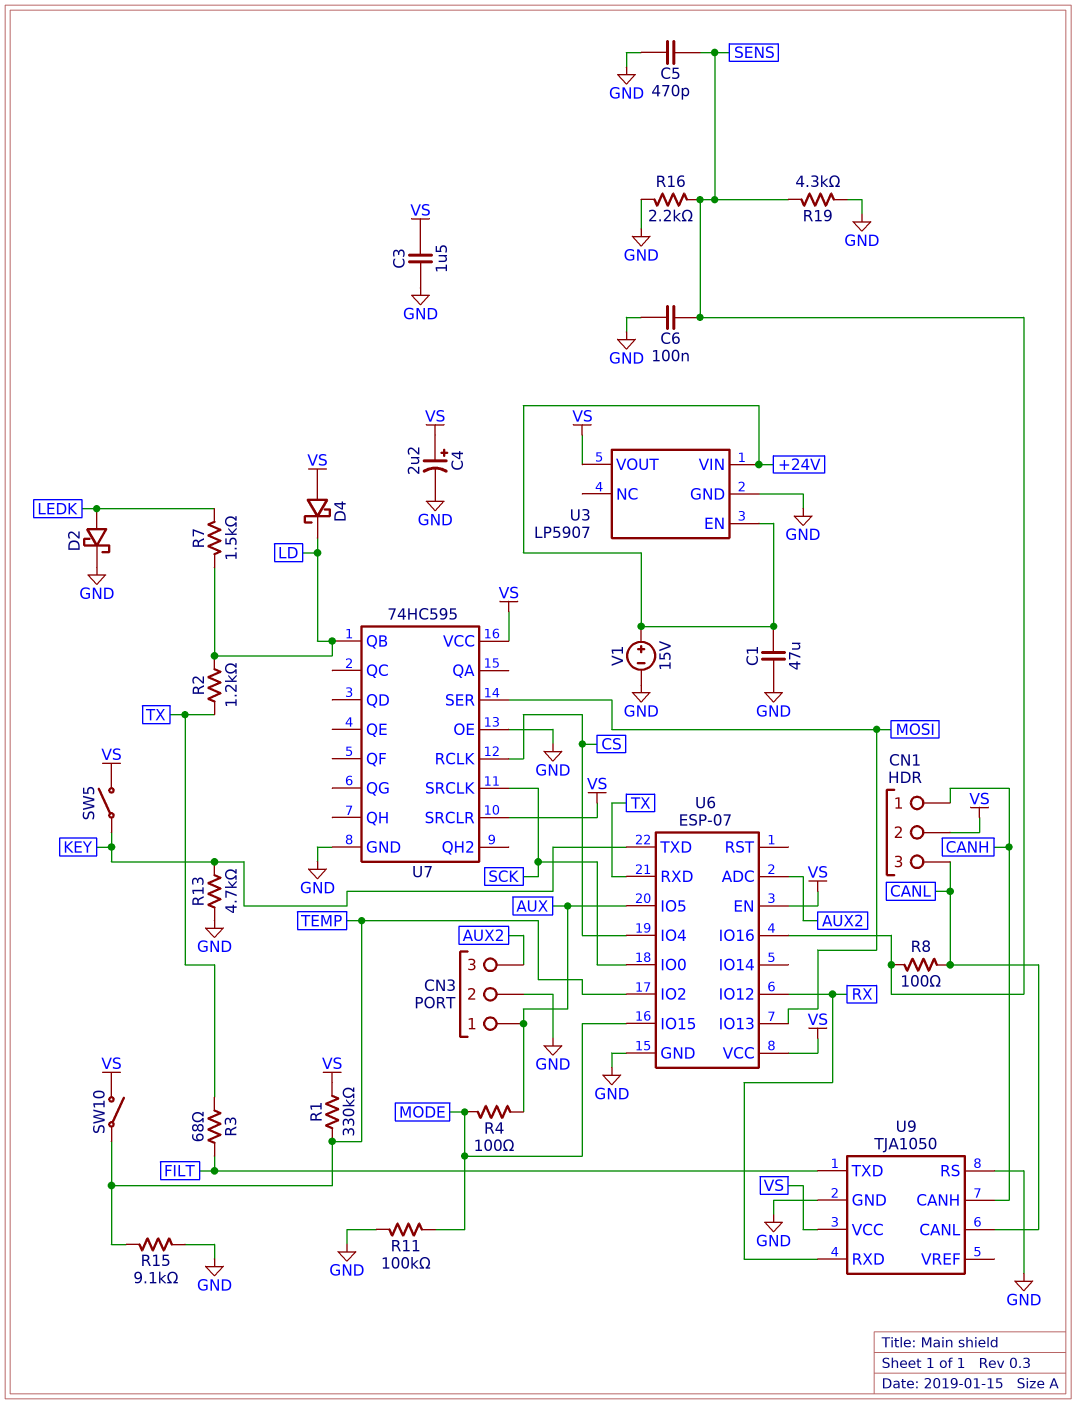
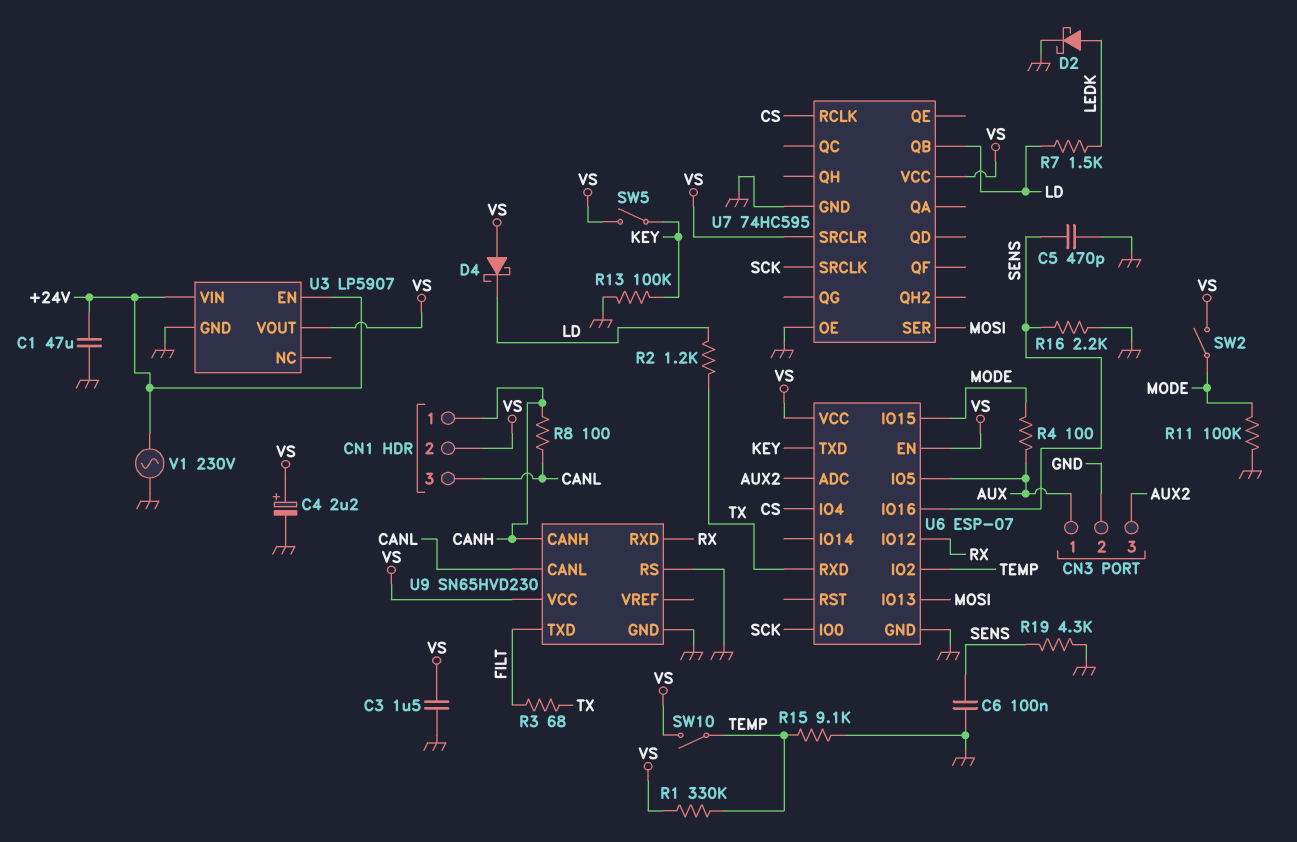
R8: 100 (CANL, SENS) -> 100 (CANH, CANL)
R13: 4.7k (GND, KEY) -> 100k (GND, KEY)
SW2: none -> switch (MODE, VS)
U9: TJA1050 -> SN65HVD230
V1: 15V (plus +24V, minus GND) -> AC 230V (+24V, GND)

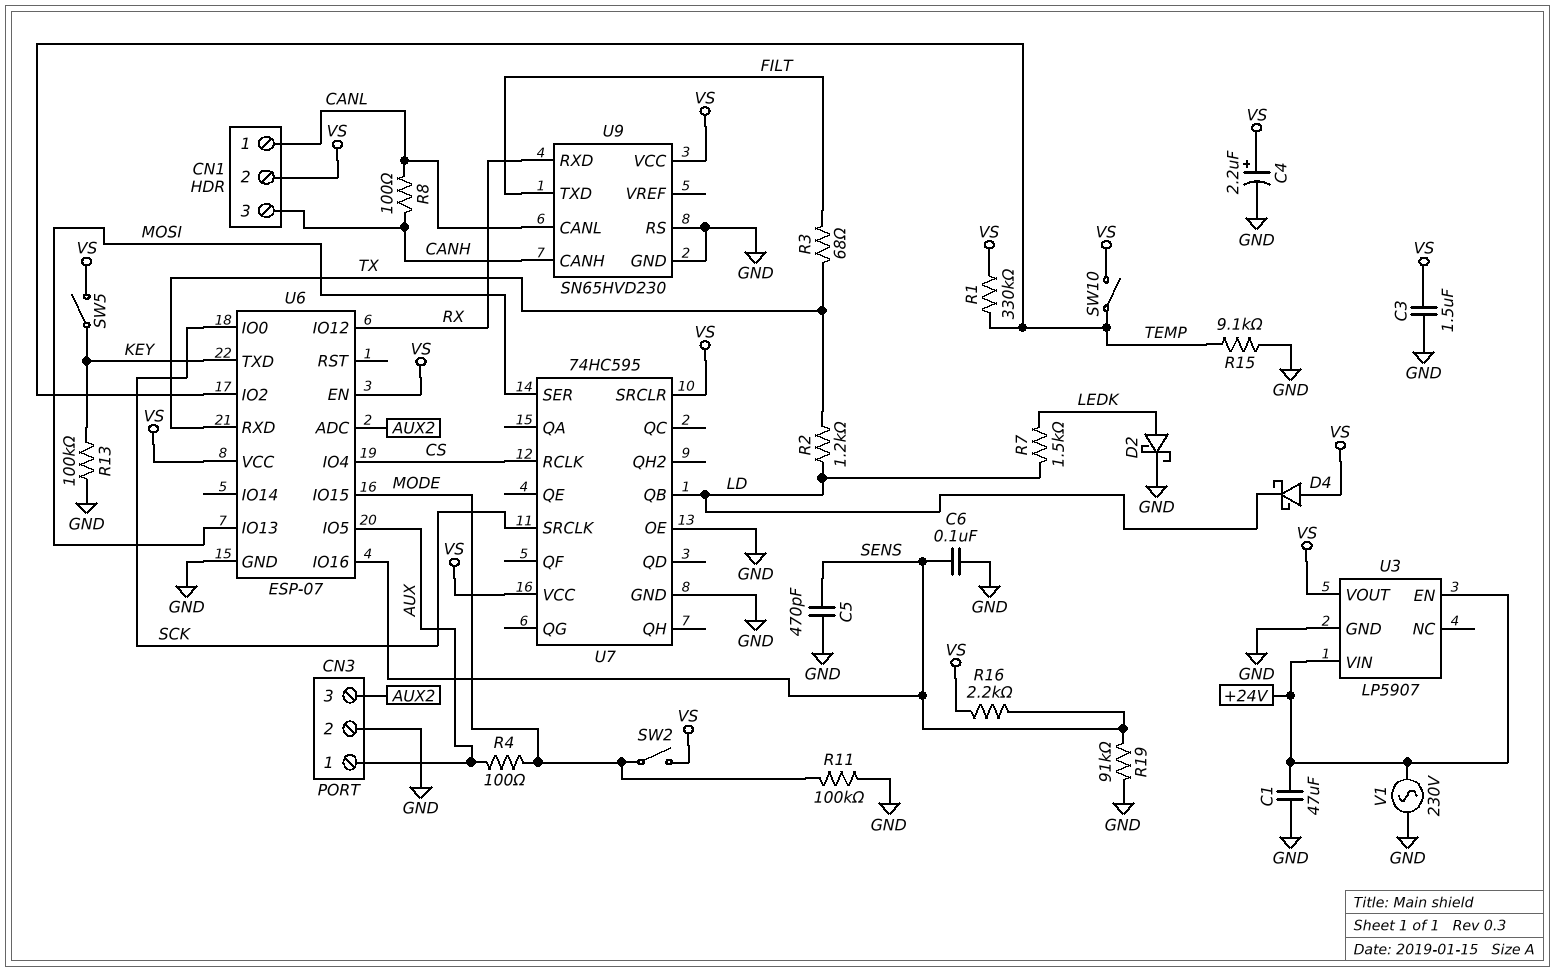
CN1 pin 1: CANH -> CANL
CN1 pin 3: CANL -> CANH
R16: 2.2k (GND, SENS) -> 2.2k (SENS, VS)
R19: 4.3k (GND, SENS) -> 91k (GND, SENS)

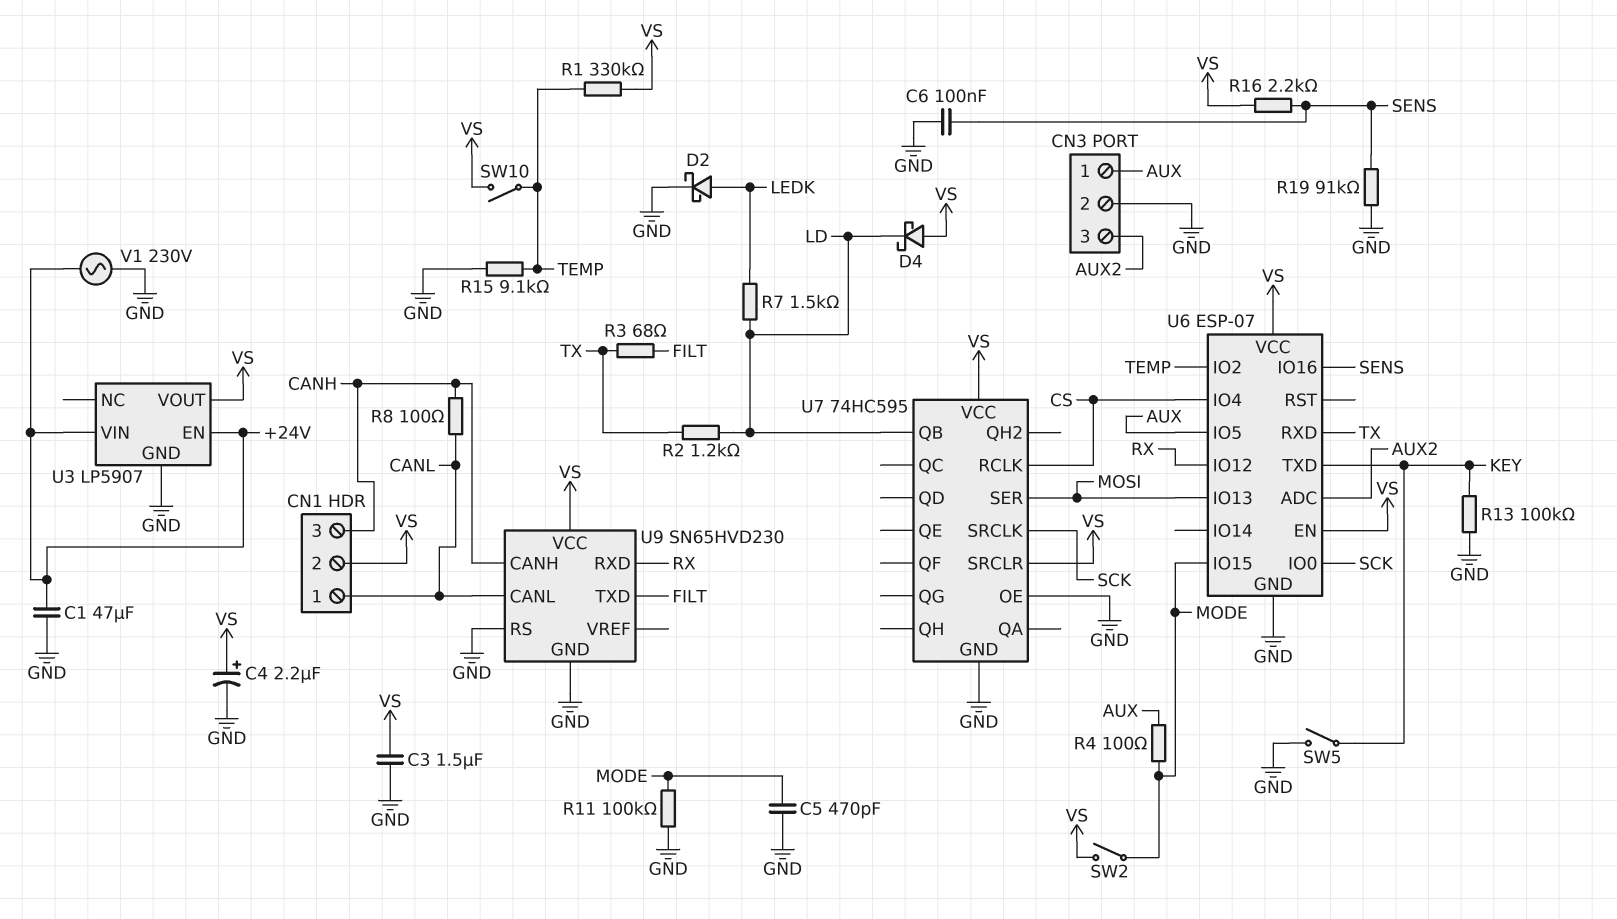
C5: 470pF (GND, SENS) -> 470pF (GND, MODE)
SW5: switch (KEY, VS) -> switch (GND, KEY)

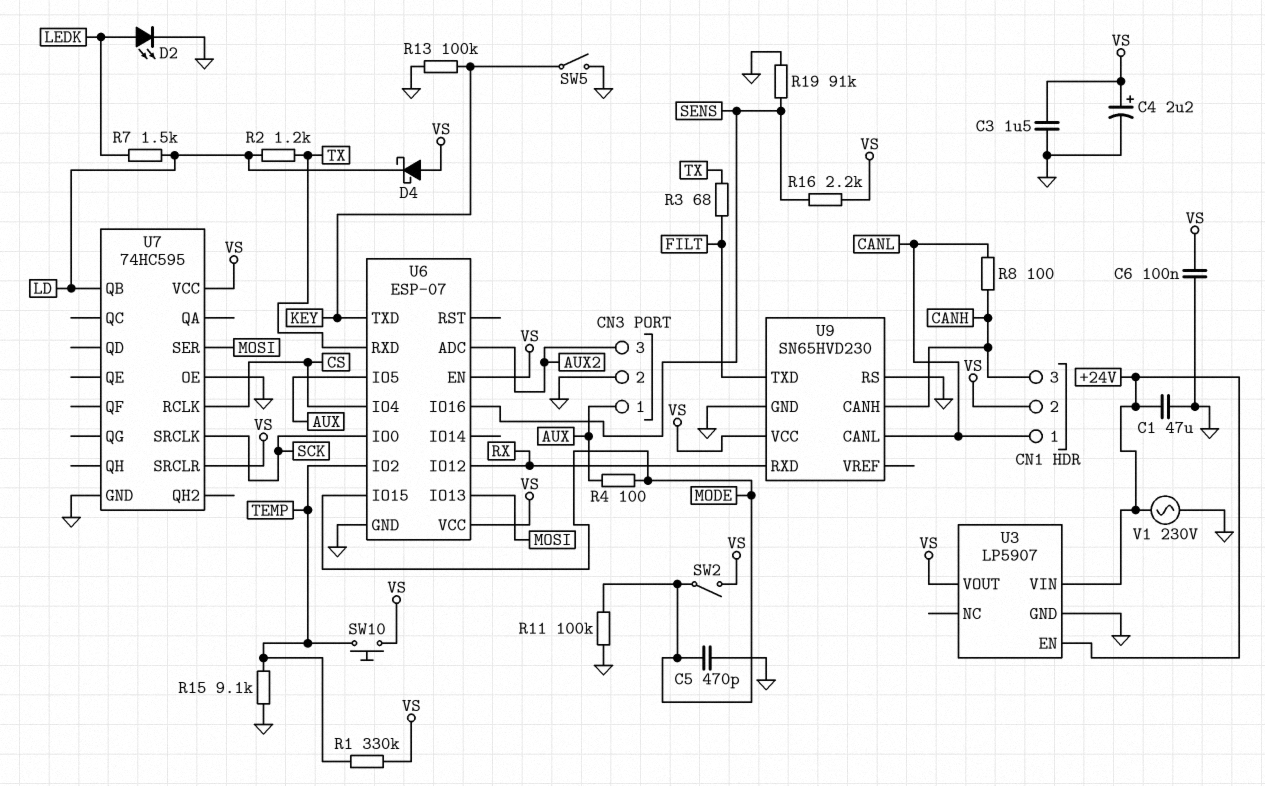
C6: 100nF (GND, SENS) -> 100nF (GND, VS)
D2: schottky (A LEDK, K GND) -> LED (A LEDK, K GND)
SW10: switch (TEMP, VS) -> button (TEMP, VS)

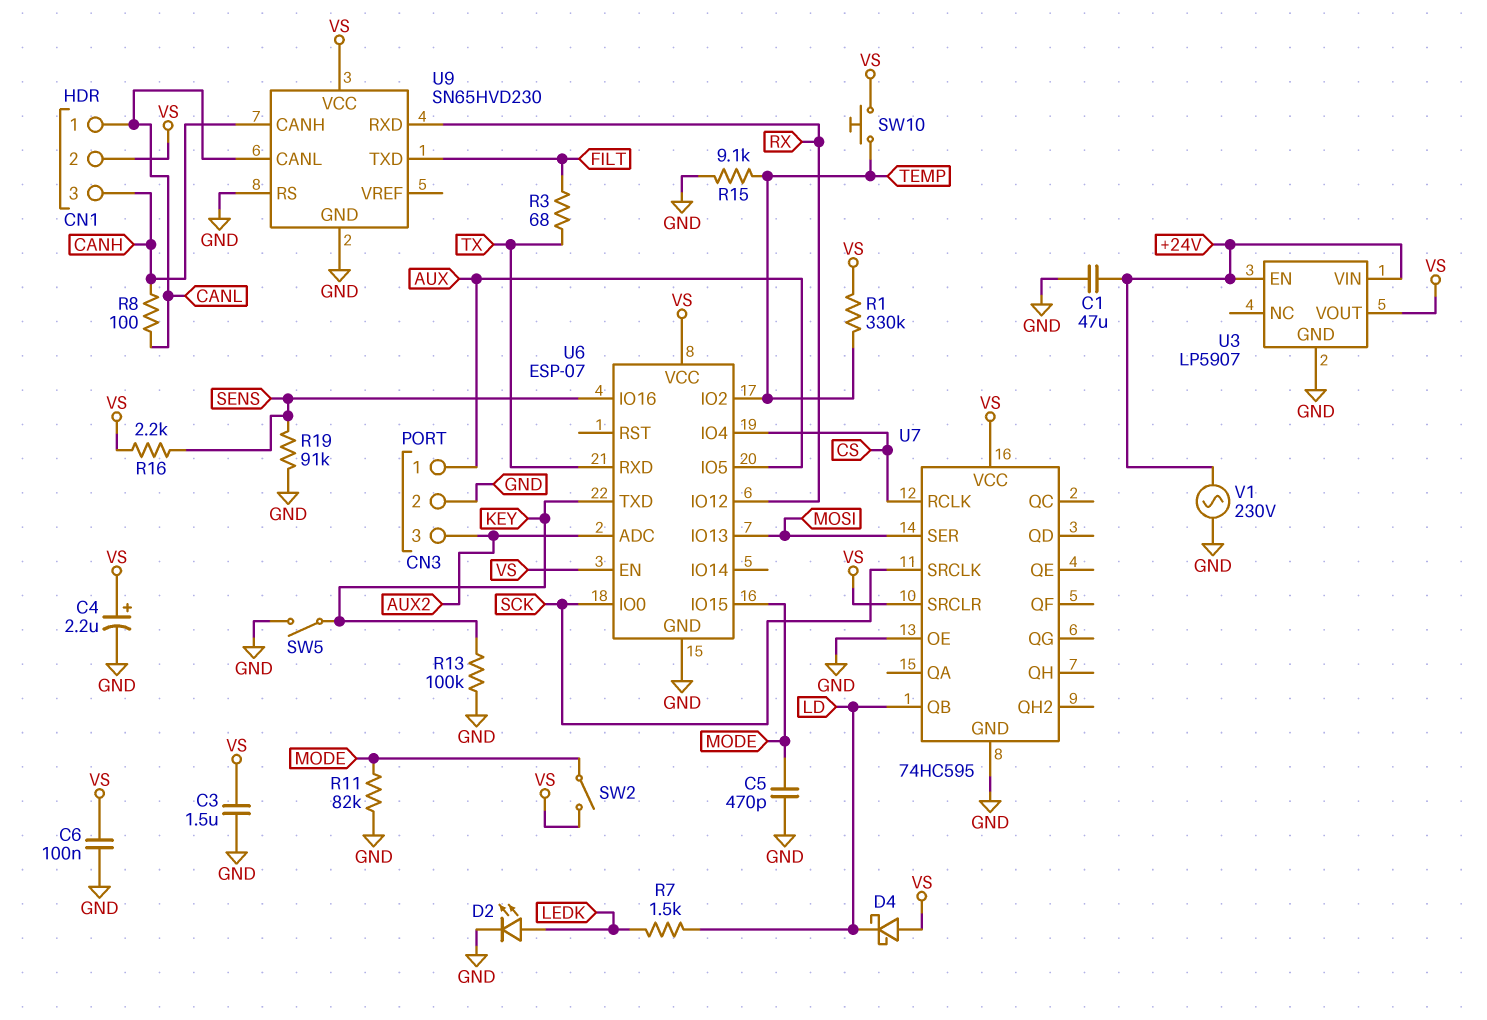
R2: 1.2k (LD, TX) -> none
R4: 100 (AUX, MODE) -> none
R11: 100k (GND, MODE) -> 82k (GND, MODE)

